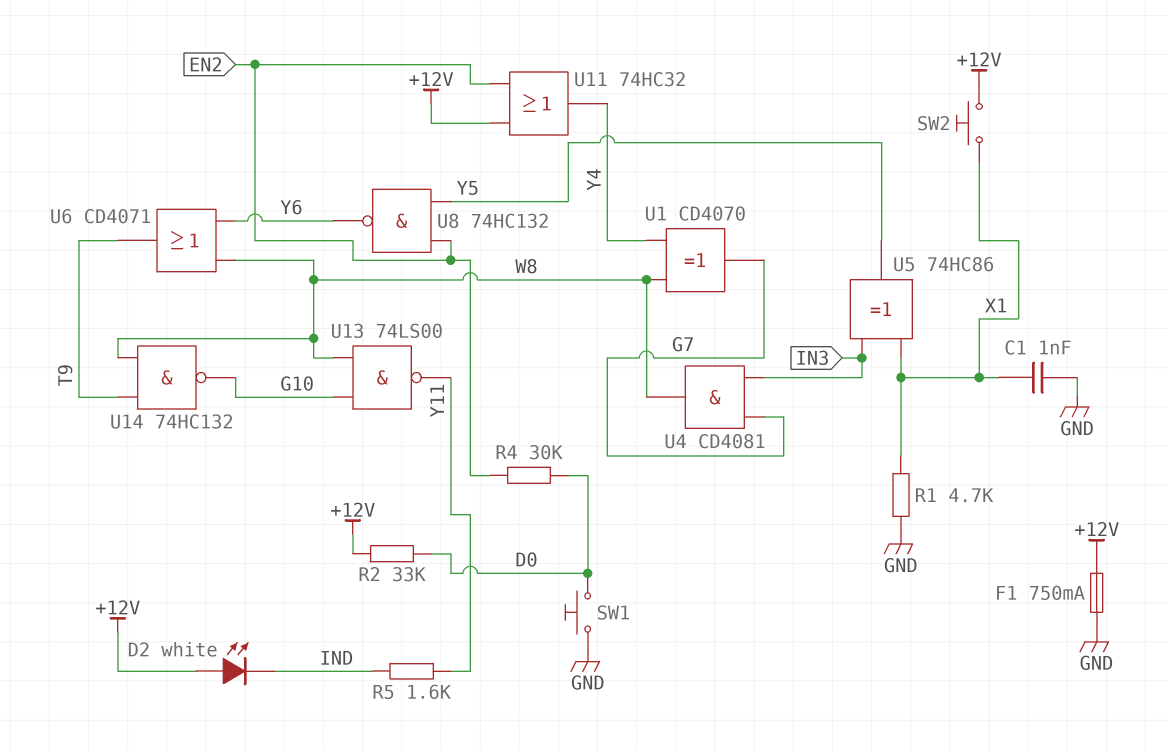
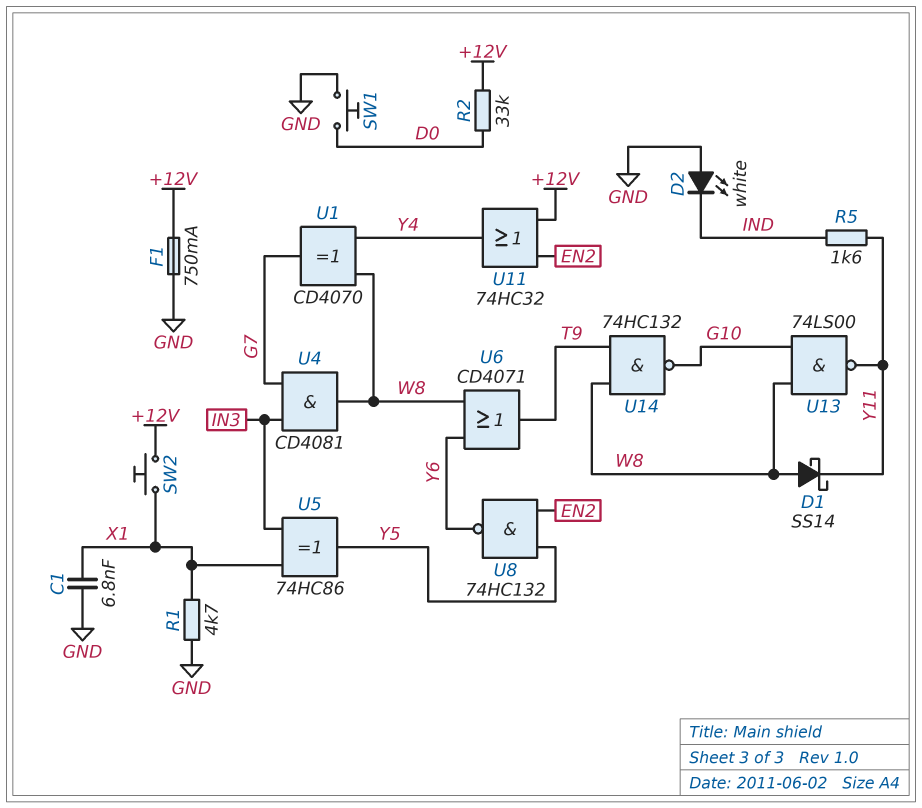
C1: 1nF (GND, X1) -> 6.8nF (GND, X1)
D1: none -> schottky SS14 (A W8, K Y11)
D2: LED white (A +12V, K IND) -> LED white (A GND, K IND)
R4: 30k (D0, EN2) -> none

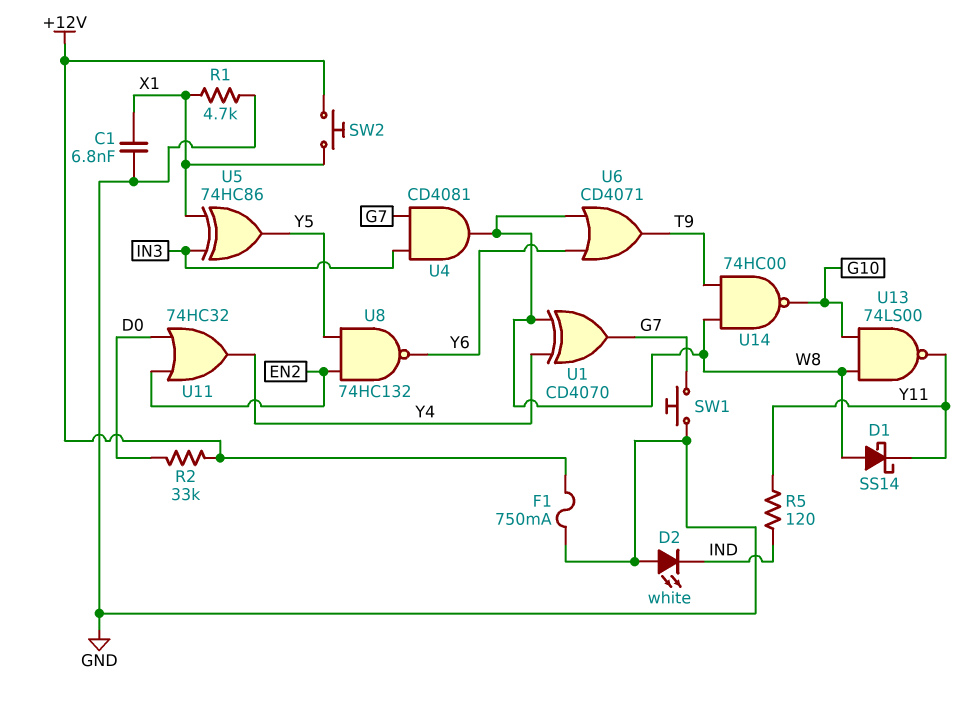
R5: 1.6k (IND, Y11) -> 120 (IND, Y11)
SW1: button (D0, GND) -> button (G7, GND)
U11: OR 74HC32 (in +12V, in EN2, out Y4) -> OR 74HC32 (in D0, in EN2, out Y4)
U14: NAND 74HC132 (in T9, in W8, out G10) -> NAND 74HC00 (in T9, in W8, out G10)

